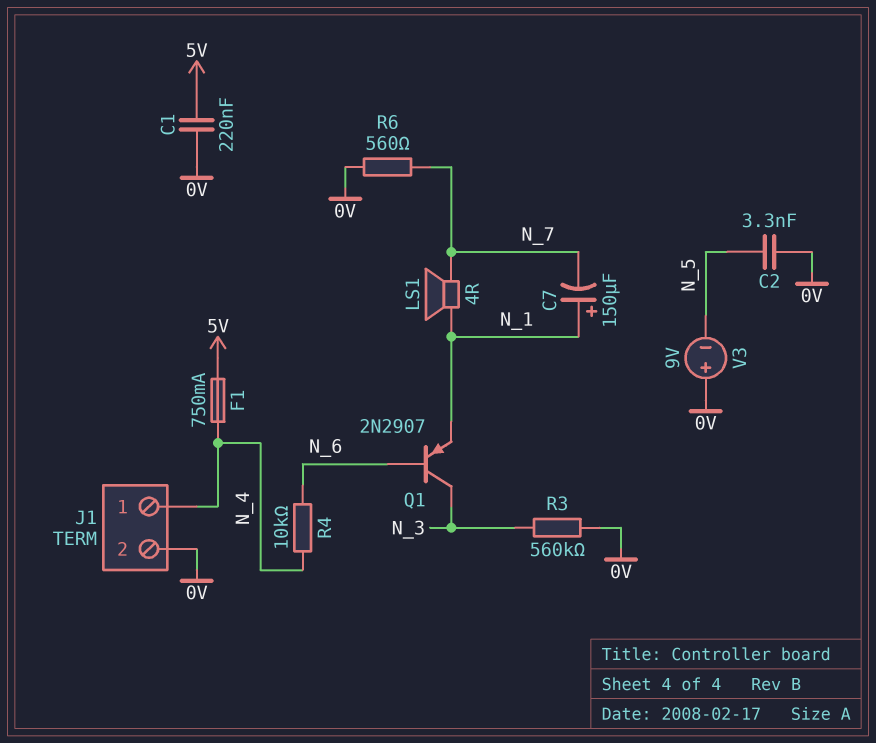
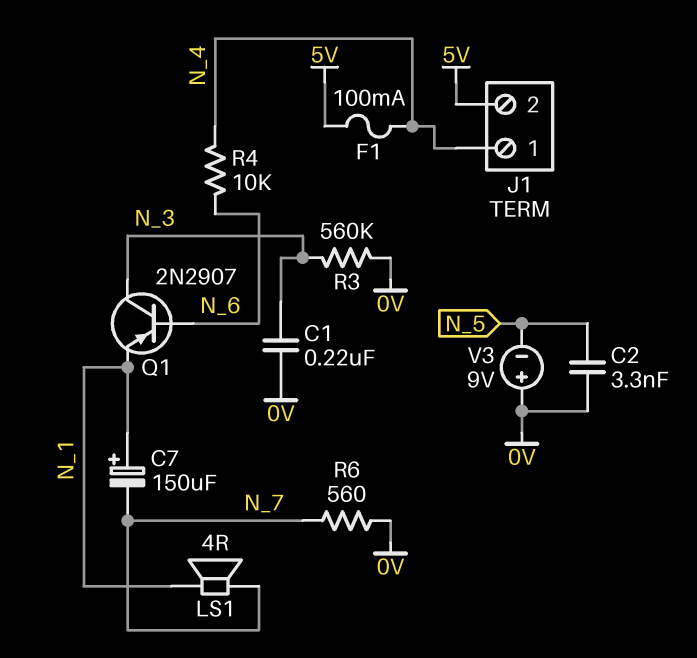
C1: 220nF (0V, 5V) -> 220nF (0V, N_3)
F1: 750mA (5V, N_4) -> 100mA (5V, N_4)
J1 pin 2: 0V -> 5V

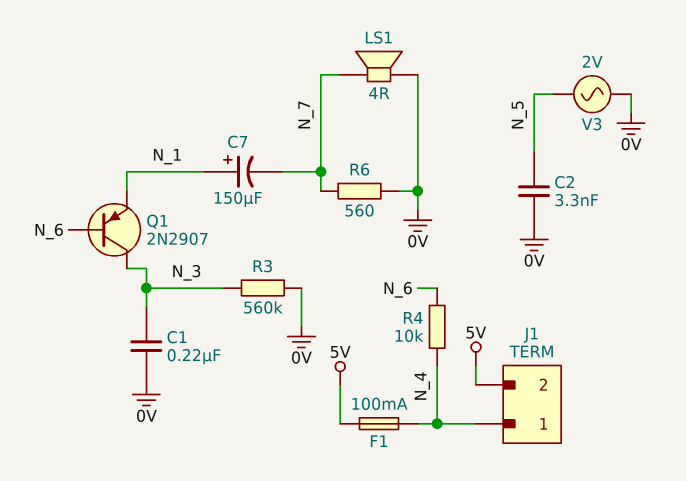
LS1: speaker 4R (N_1, N_7) -> speaker 4R (0V, N_7)
V3: 9V (plus 0V, minus N_5) -> AC 2V (0V, N_5)

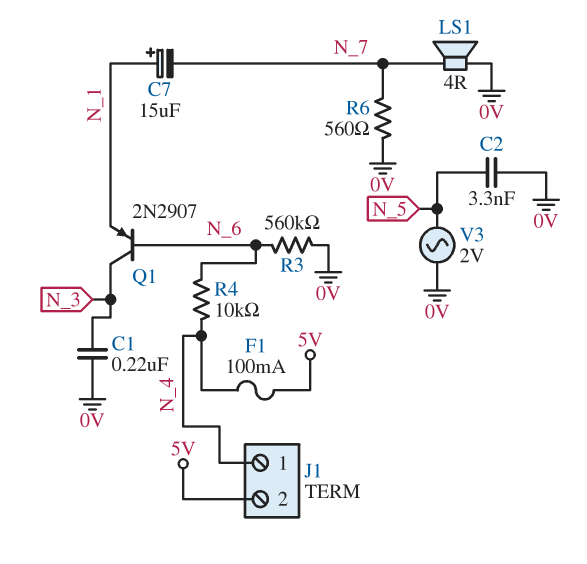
C7: 150uF (plus N_1, minus N_7) -> 15uF (plus N_1, minus N_7)
R3: 560k (0V, N_3) -> 560k (0V, N_6)

